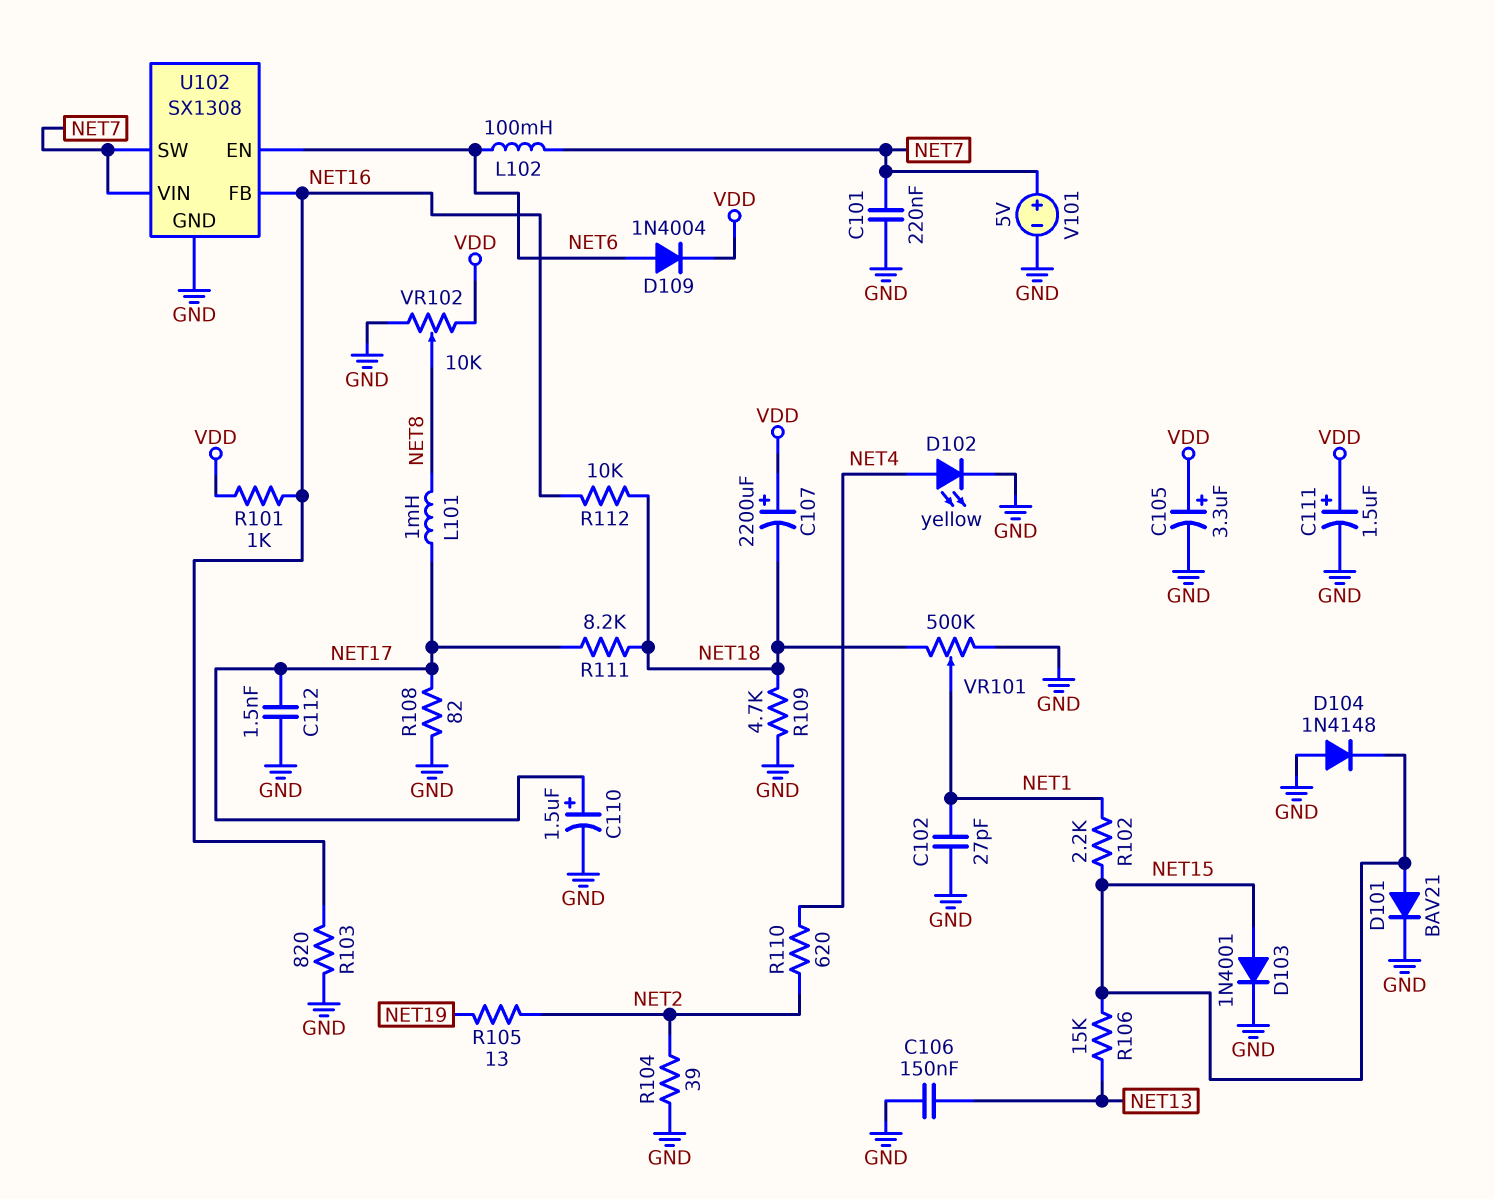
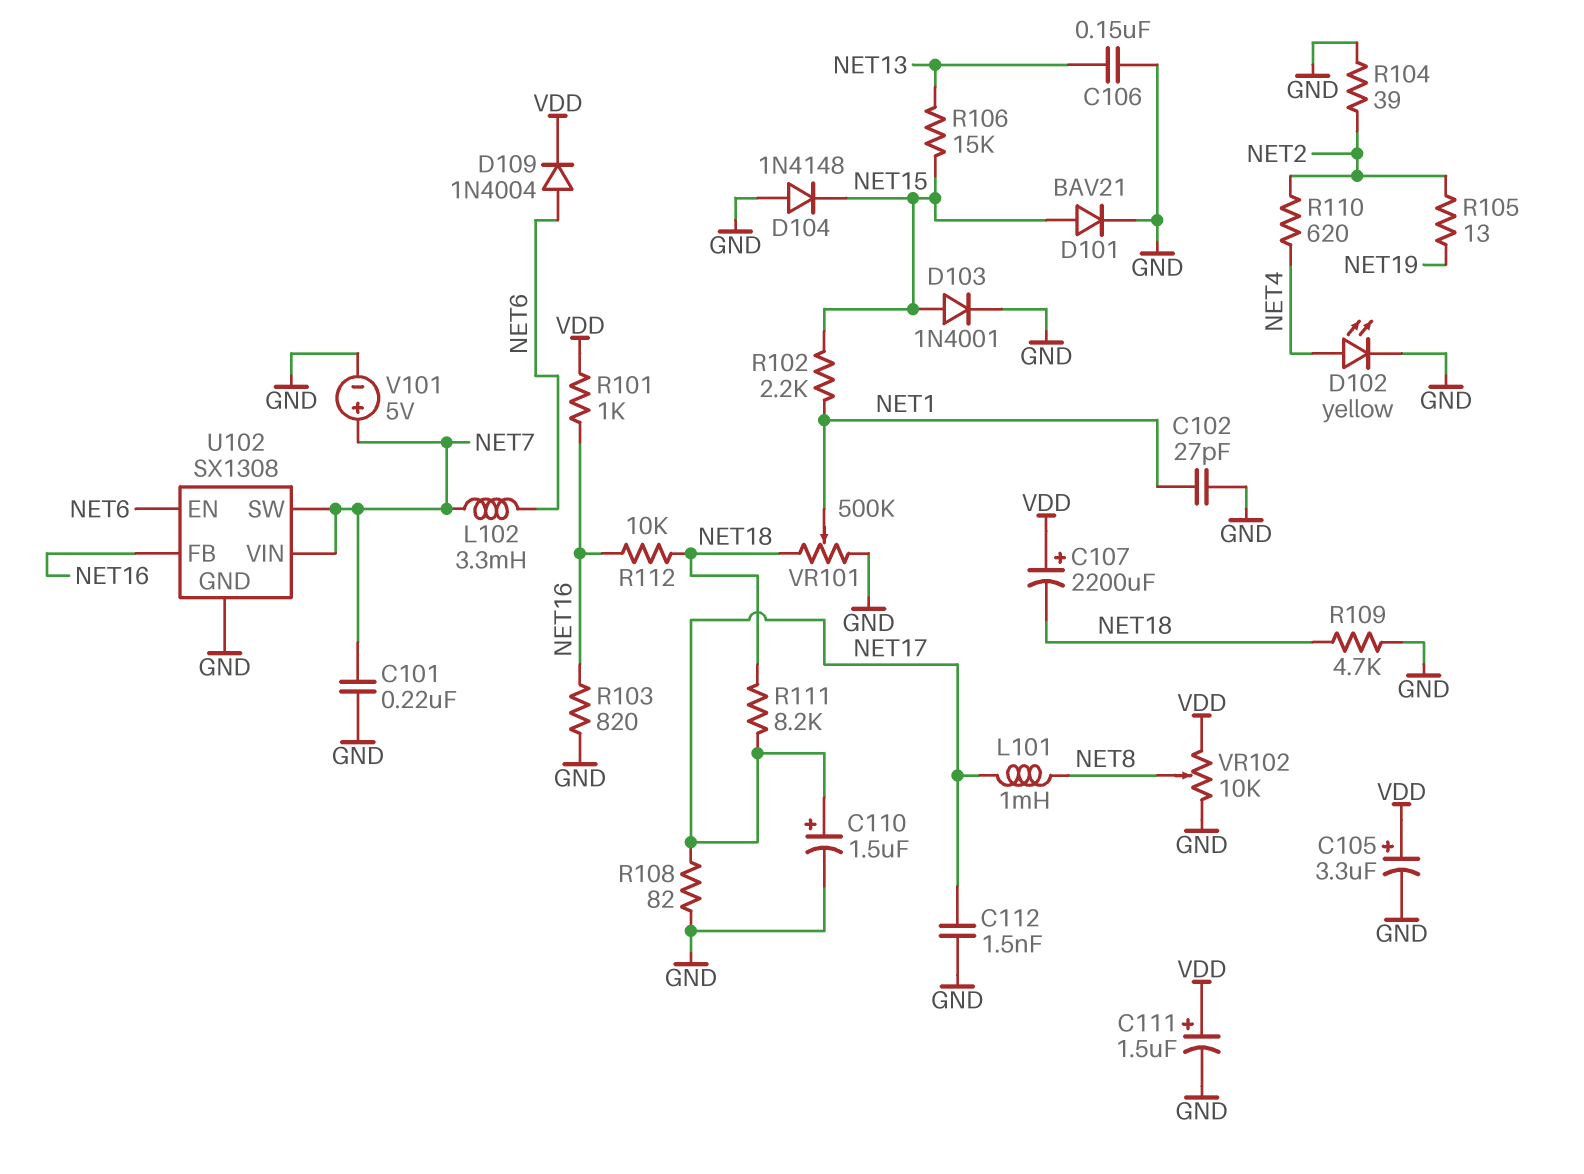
L102: 100mH (NET6, NET7) -> 3.3mH (NET6, NET7)

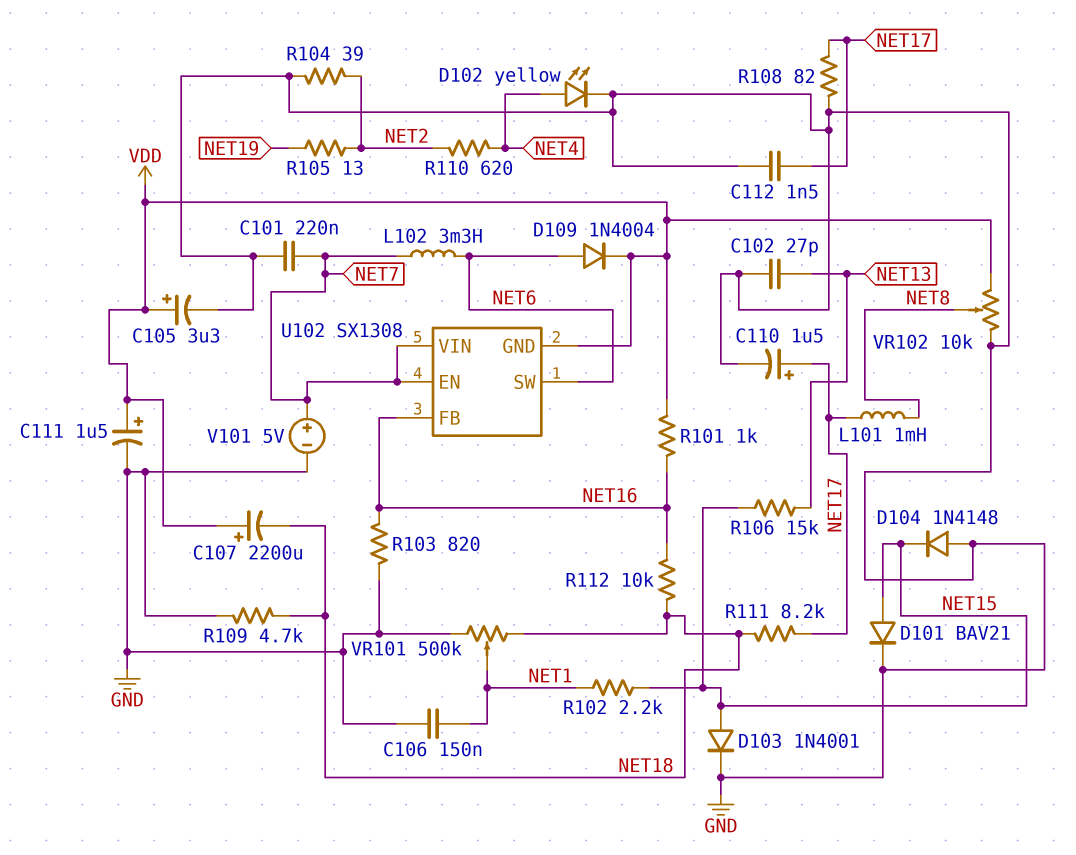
C102: 27pF (GND, NET1) -> 27pF (GND, NET13)
C106: 150nF (GND, NET13) -> 150nF (GND, NET1)
U102 pin EN: NET6 -> NET7
U102 pin GND: GND -> VDD
U102 pin SW: NET7 -> NET6

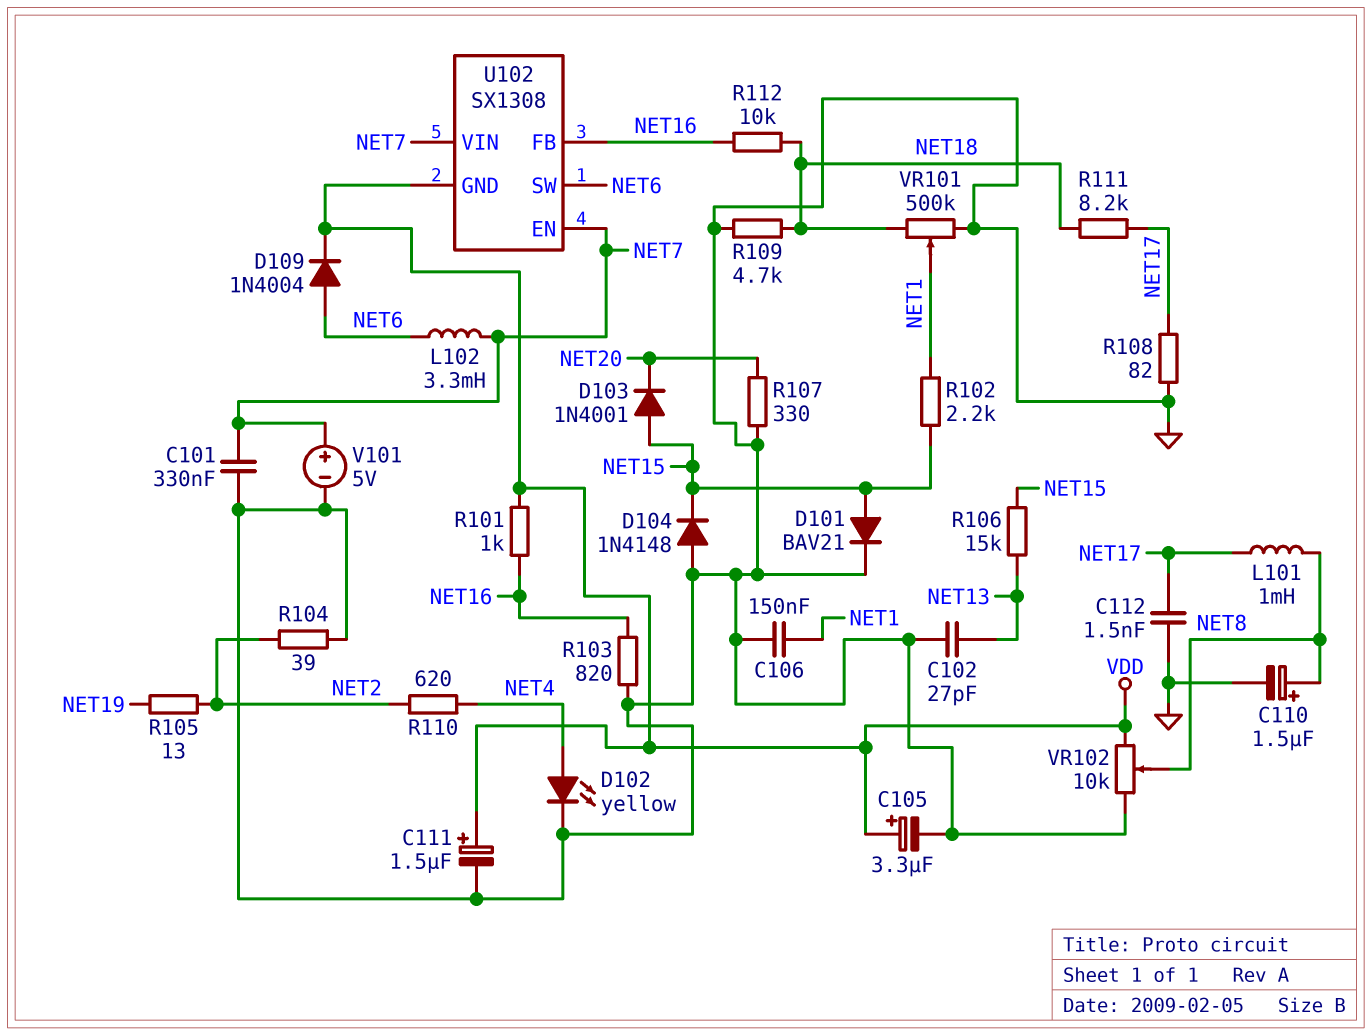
C101: 220nF (GND, NET7) -> 330nF (GND, NET7)
C107: 2200uF (plus VDD, minus NET18) -> none
C110: 1.5uF (plus NET17, minus GND) -> 1.5uF (plus NET8, minus GND)
D103: diode 1N4001 (A NET15, K GND) -> diode 1N4001 (A NET15, K NET20)
R107: none -> 330 (GND, NET20)

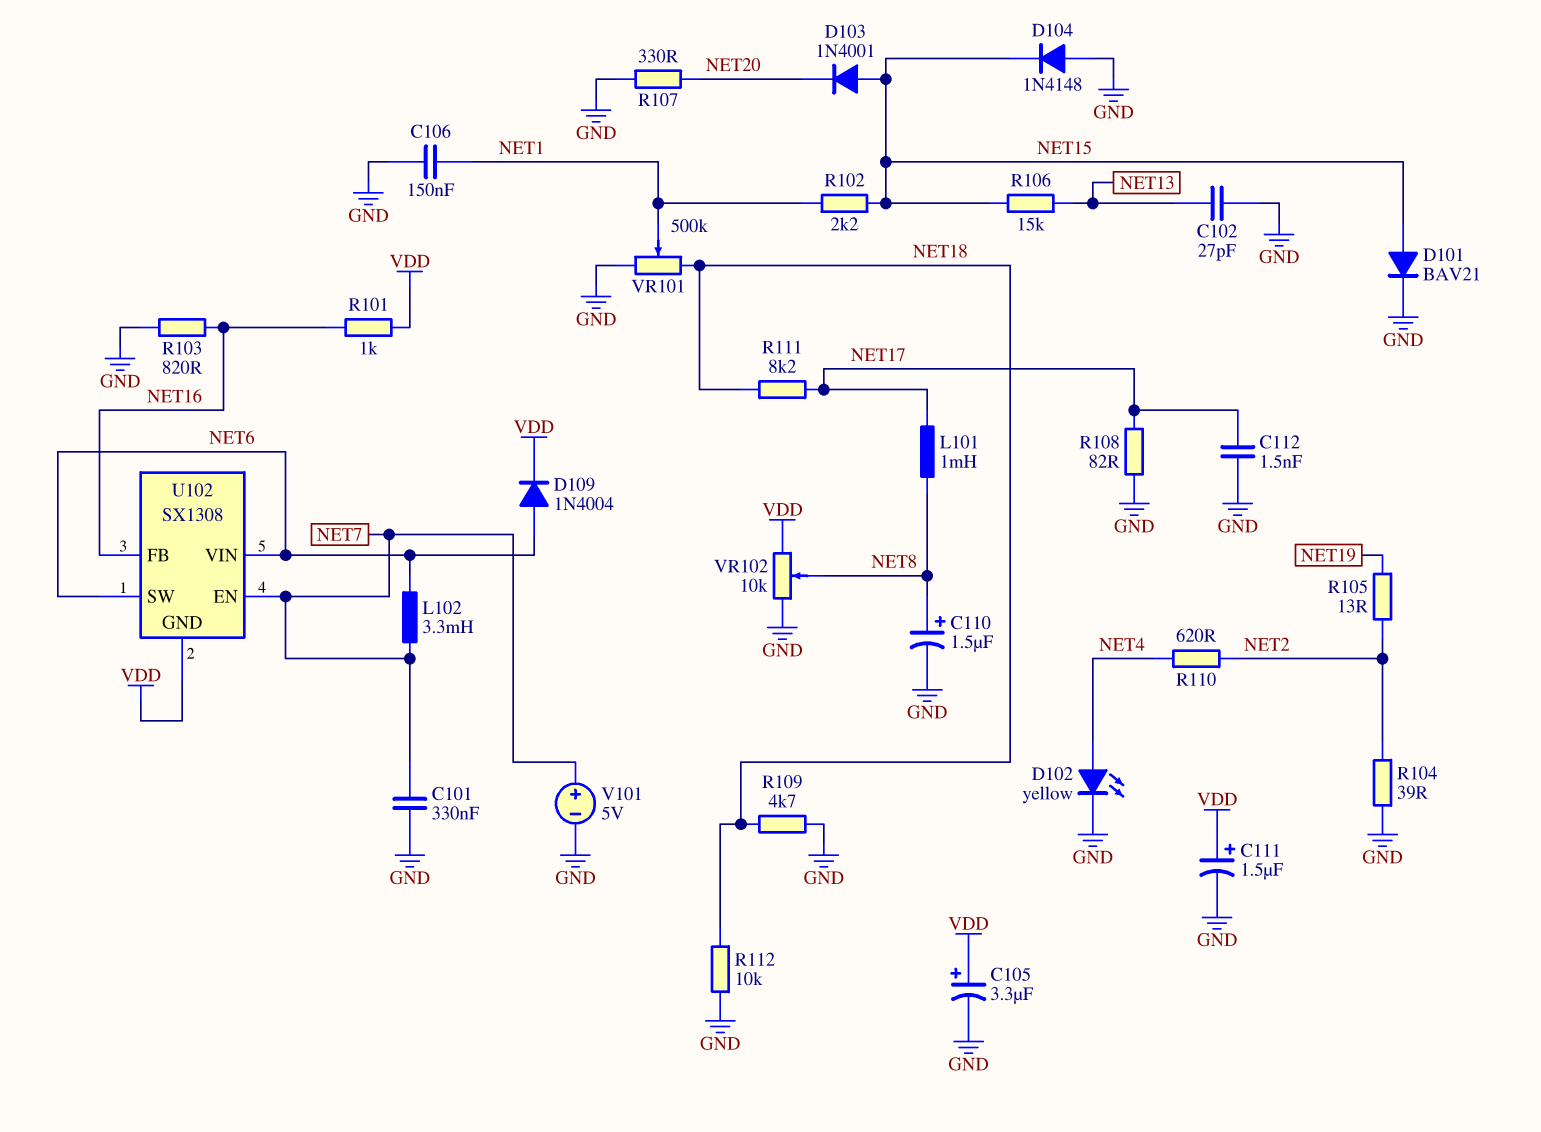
R112: 10k (NET16, NET18) -> 10k (GND, NET18)
U102 pin VIN: NET7 -> NET6

